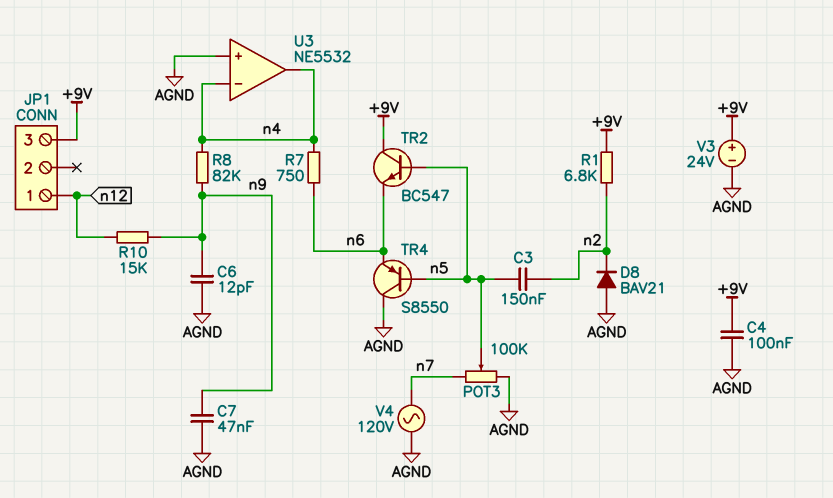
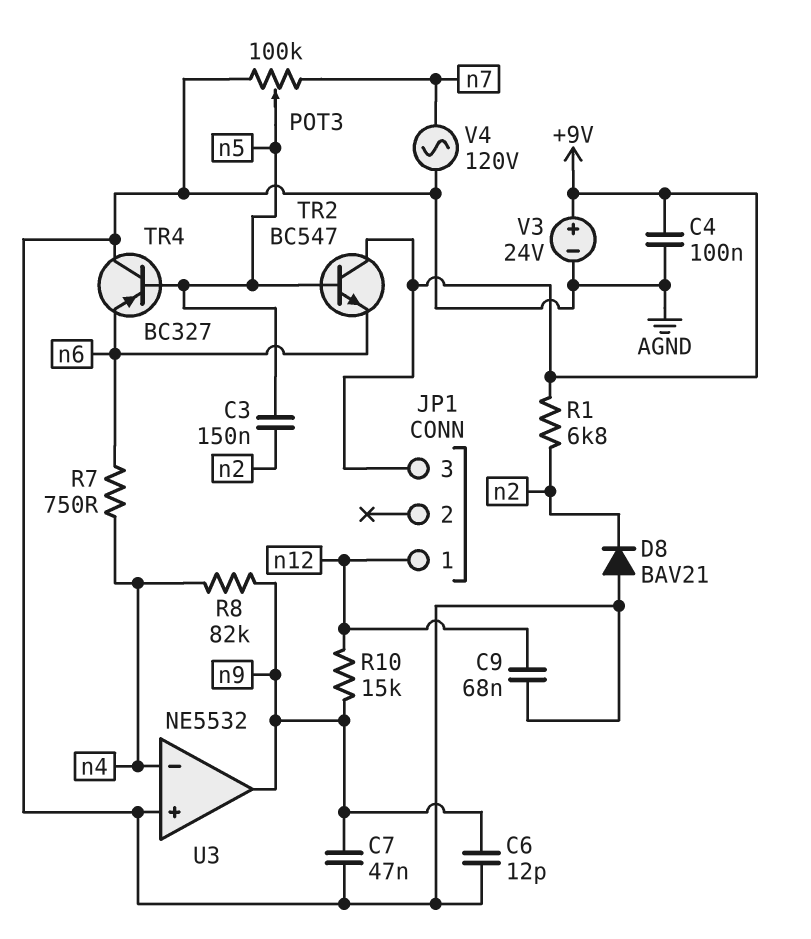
C9: none -> 68nF (AGND, n12)
TR4: PNP S8550 (B n5, C AGND, E n6) -> PNP BC327 (B n5, C AGND, E n6)
U3 pin out: n4 -> n9

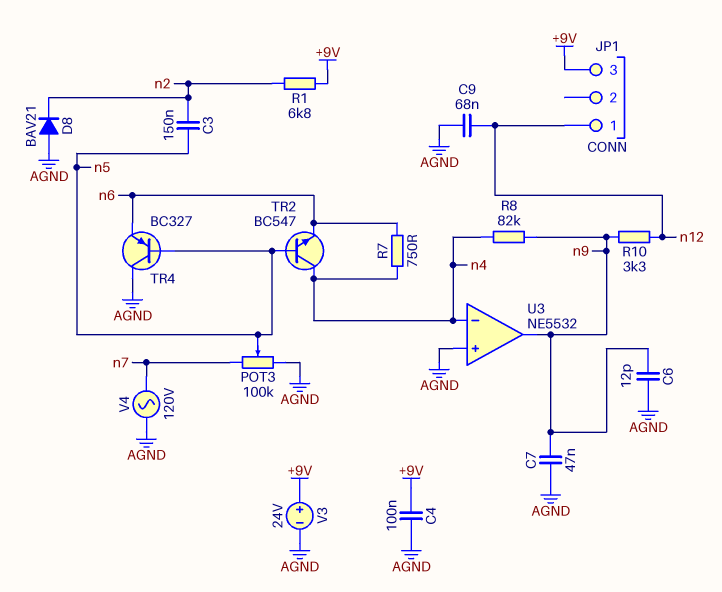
R10: 15k (n9, n12) -> 3.3k (n9, n12)
TR2: NPN BC547 (B n5, C +9V, E n6) -> NPN BC547 (B n5, C n4, E n6)

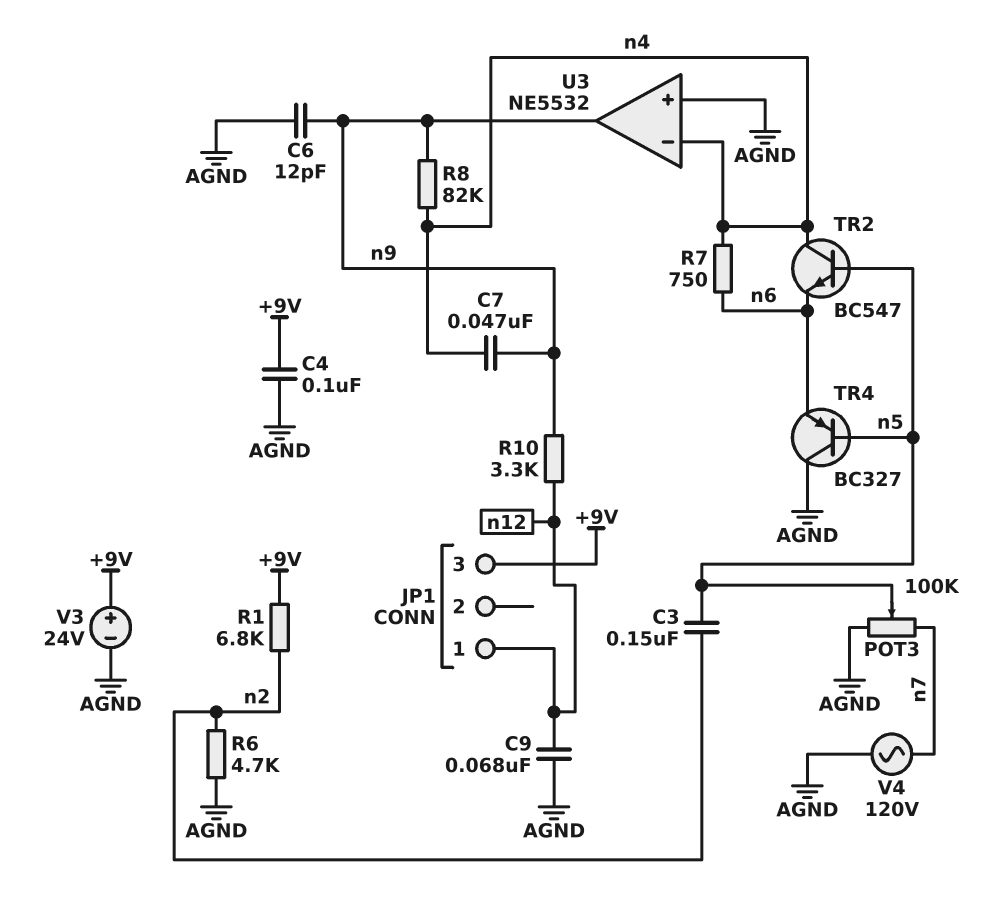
C7: 47nF (AGND, n9) -> 47nF (n4, n9)
D8: diode BAV21 (A AGND, K n2) -> none
R6: none -> 4.7k (AGND, n2)

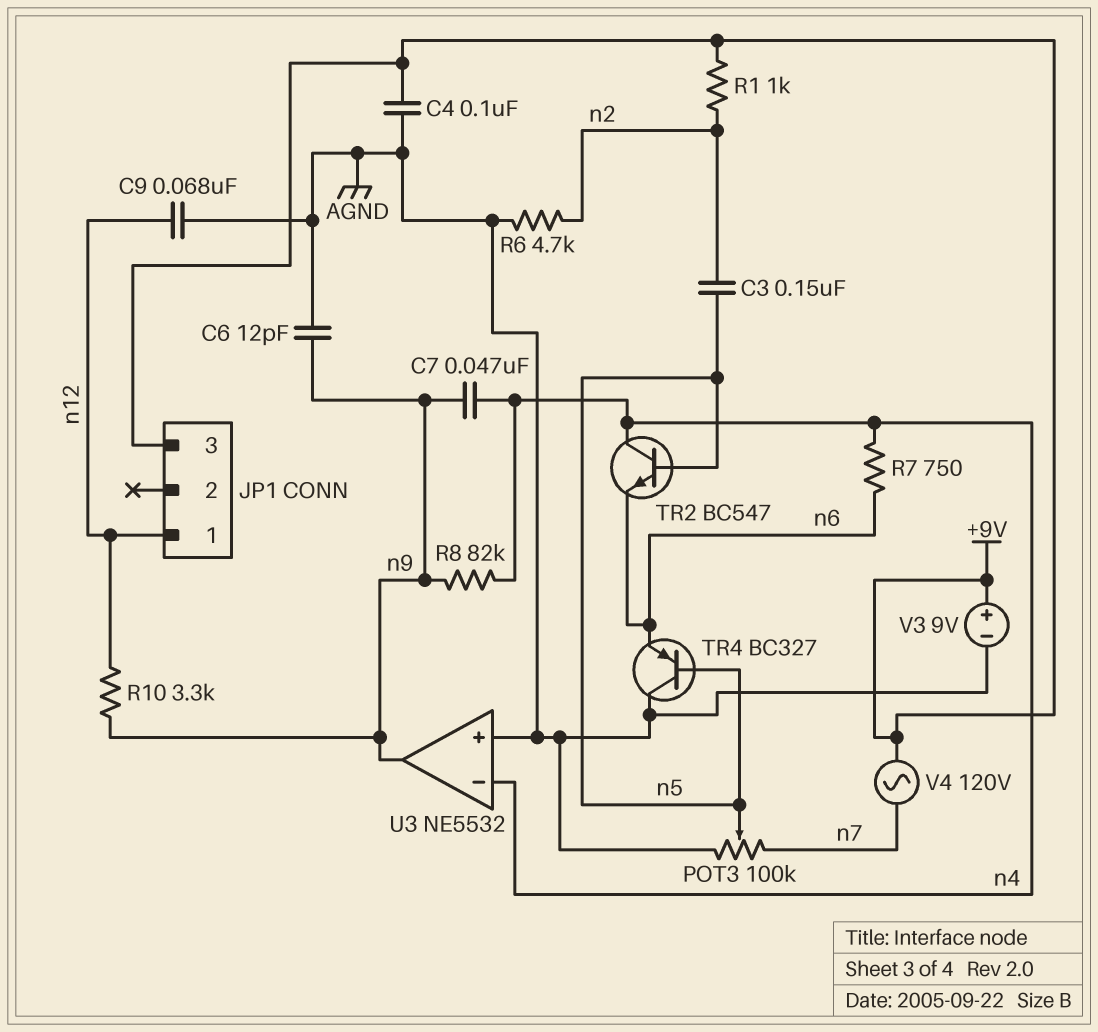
R1: 6.8k (+9V, n2) -> 1k (+9V, n2)
V3: 24V (plus +9V, minus AGND) -> 9V (plus +9V, minus AGND)
V4: AC 120V (AGND, n7) -> AC 120V (+9V, n7)

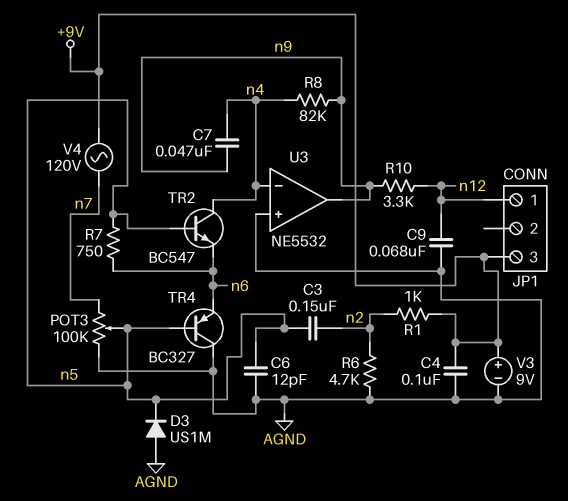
C6: 12pF (AGND, n9) -> 12pF (AGND, n5)
D3: none -> diode US1M (A AGND, K n5)
R7: 750 (n4, n6) -> 750 (n5, n6)

